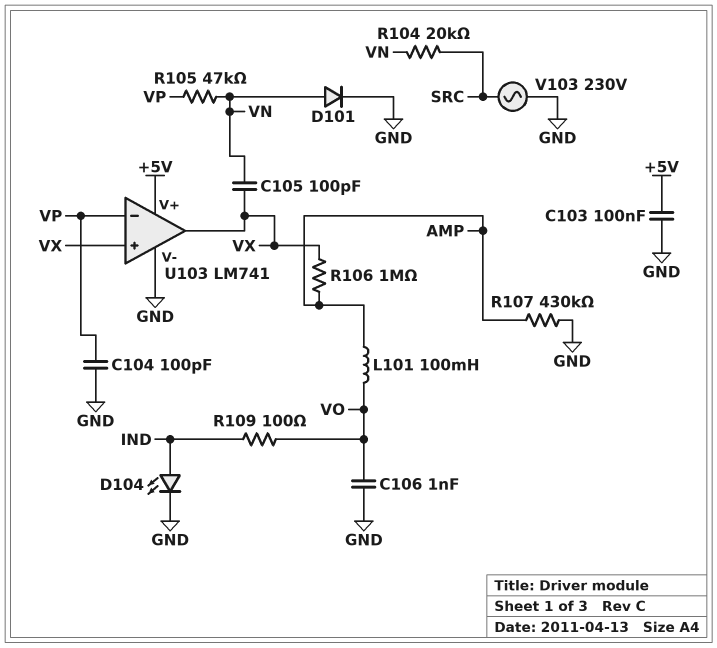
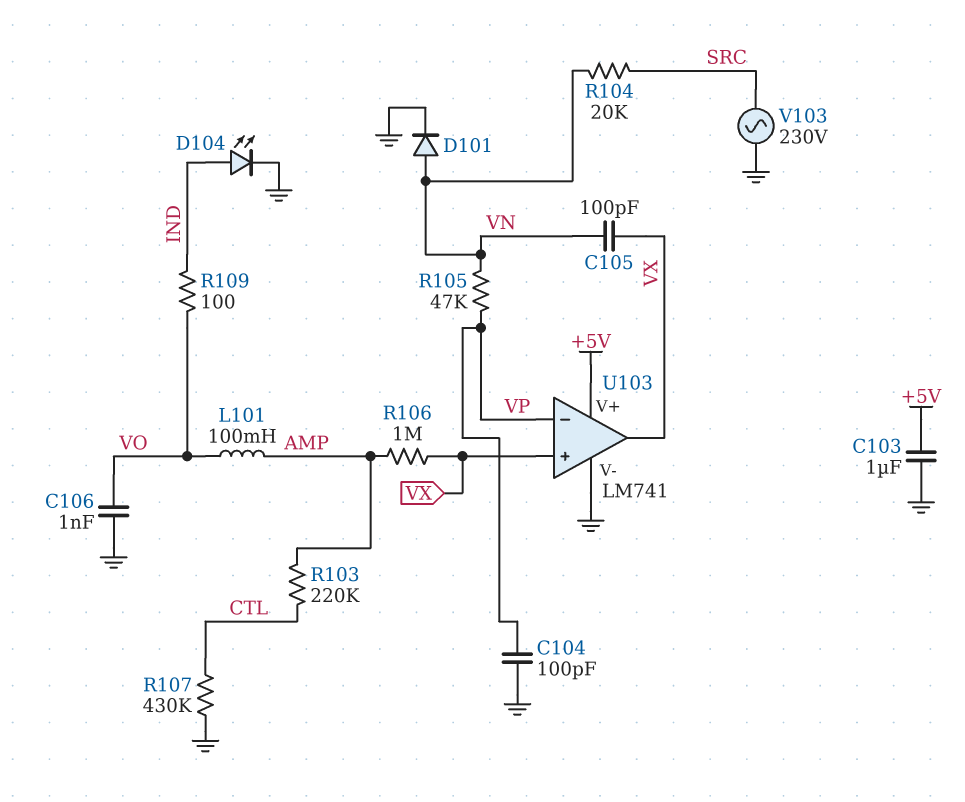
C103: 100nF (+5V, GND) -> 1uF (+5V, GND)
R103: none -> 220k (AMP, CTL)
R107: 430k (AMP, GND) -> 430k (CTL, GND)

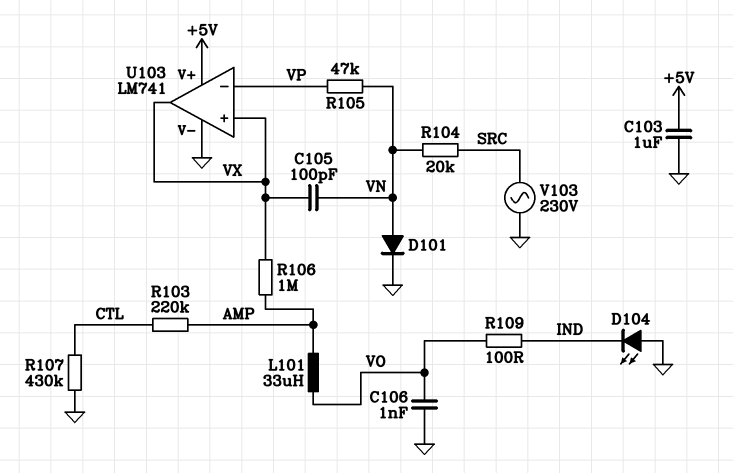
C104: 100pF (GND, VP) -> none
D104: LED (A IND, K GND) -> LED (A GND, K IND)
L101: 100mH (AMP, VO) -> 33uH (AMP, VO)

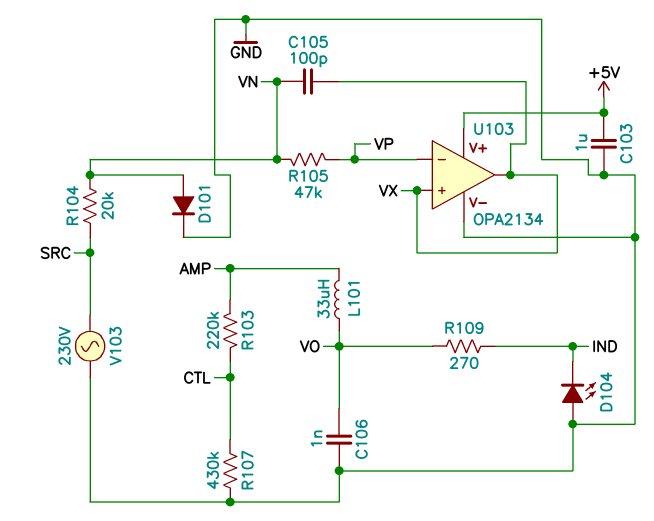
R106: 1M (AMP, VX) -> none
R109: 100 (IND, VO) -> 270 (IND, VO)
U103: LM741 -> OPA2134

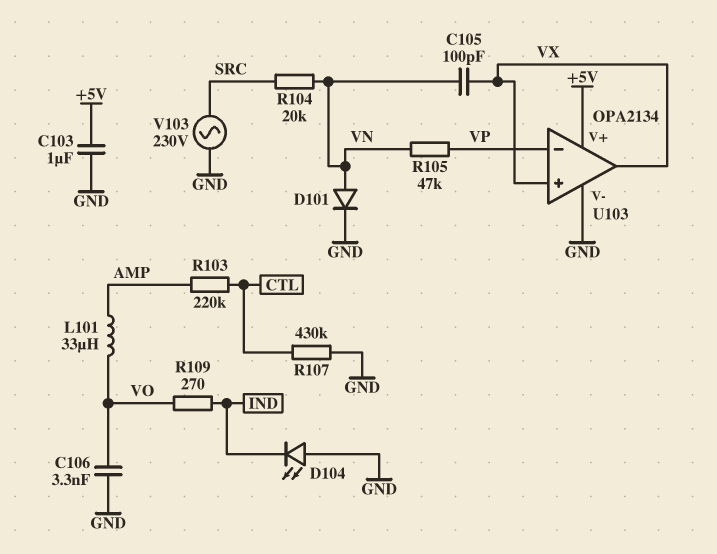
C106: 1nF (GND, VO) -> 3.3nF (GND, VO)

